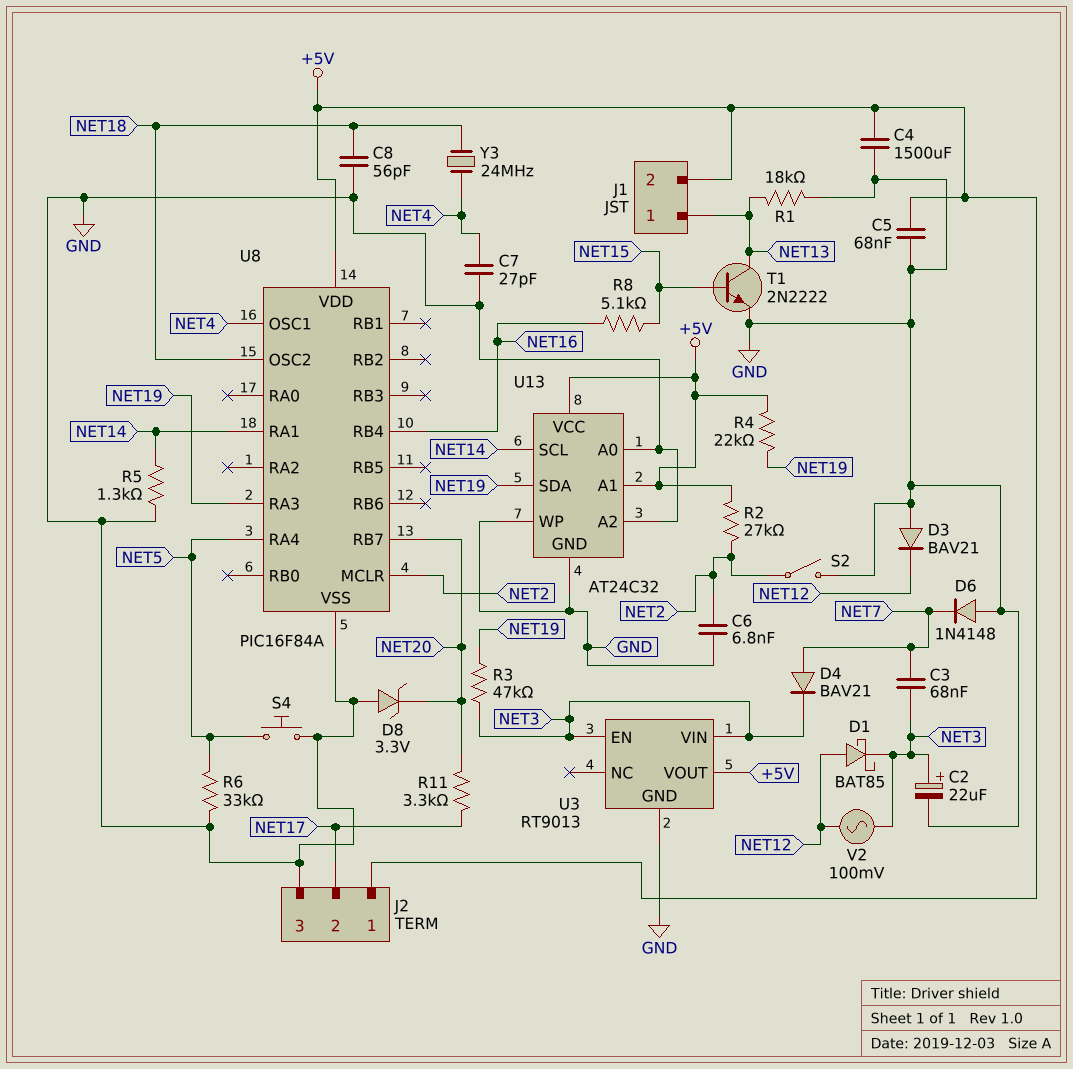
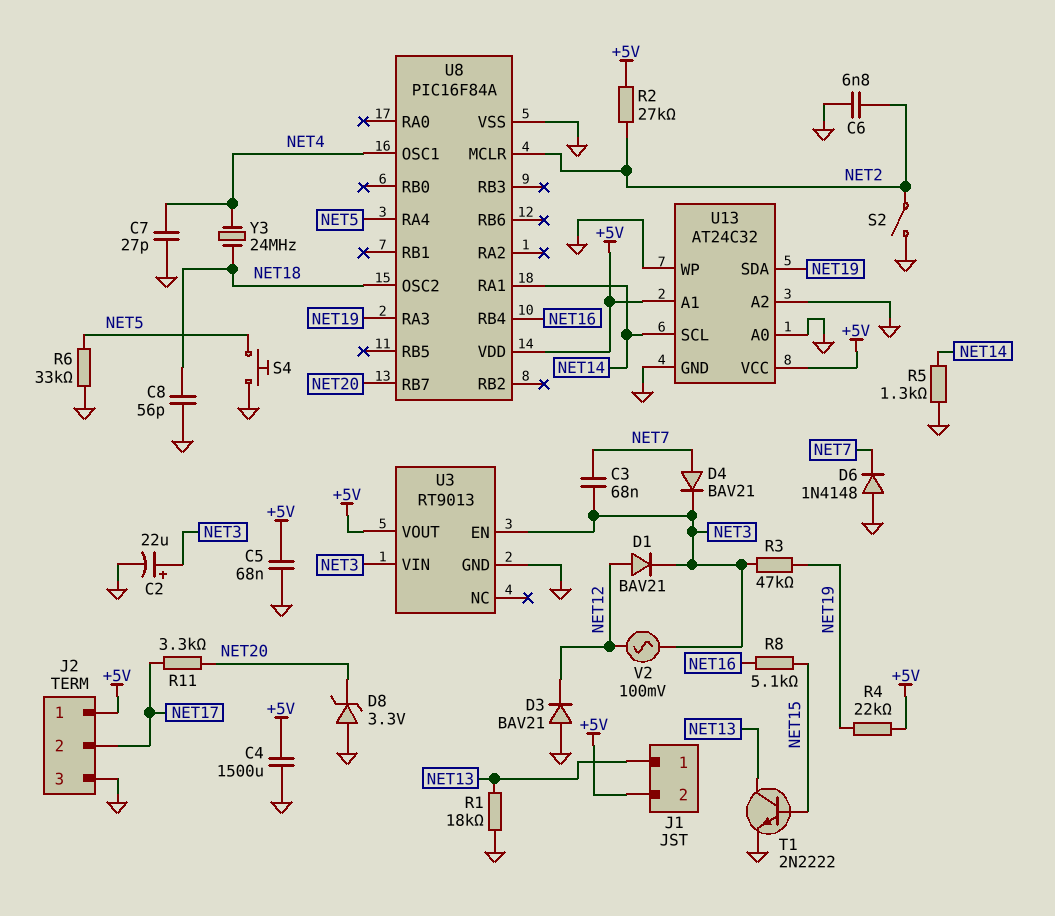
D1: schottky BAT85 (A NET12, K NET3) -> diode BAV21 (A NET12, K NET3)

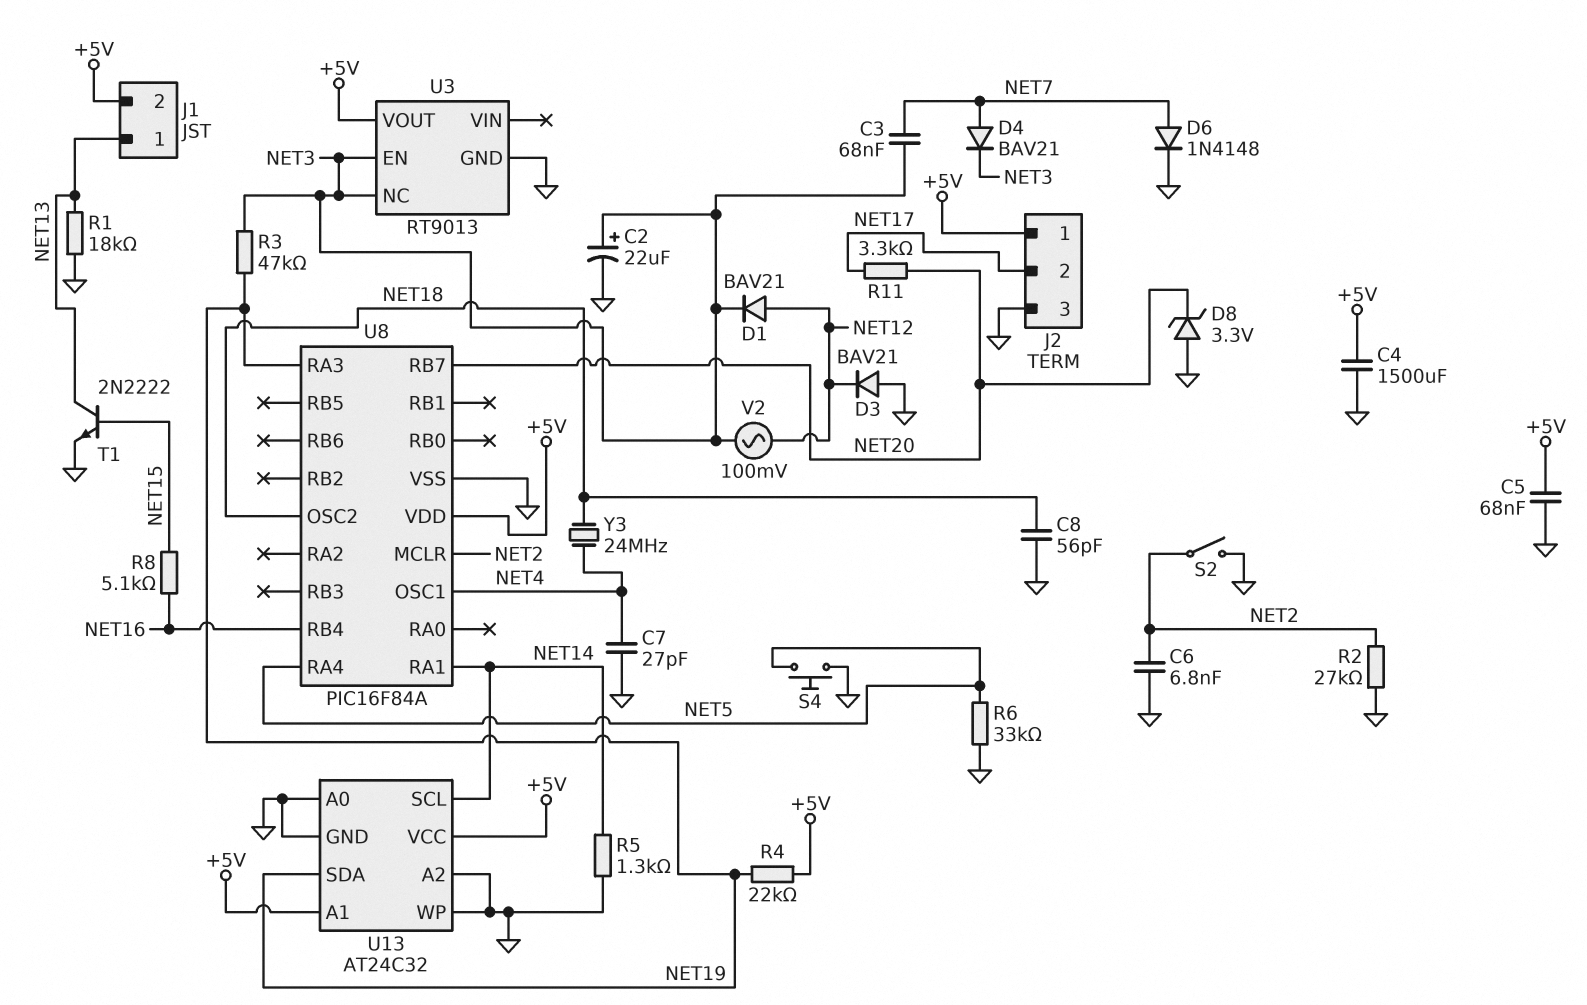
D6: diode 1N4148 (A GND, K NET7) -> diode 1N4148 (A NET7, K GND)
R2: 27k (+5V, NET2) -> 27k (GND, NET2)
U3 pin NC: none -> NET3
U3 pin VIN: NET3 -> none

